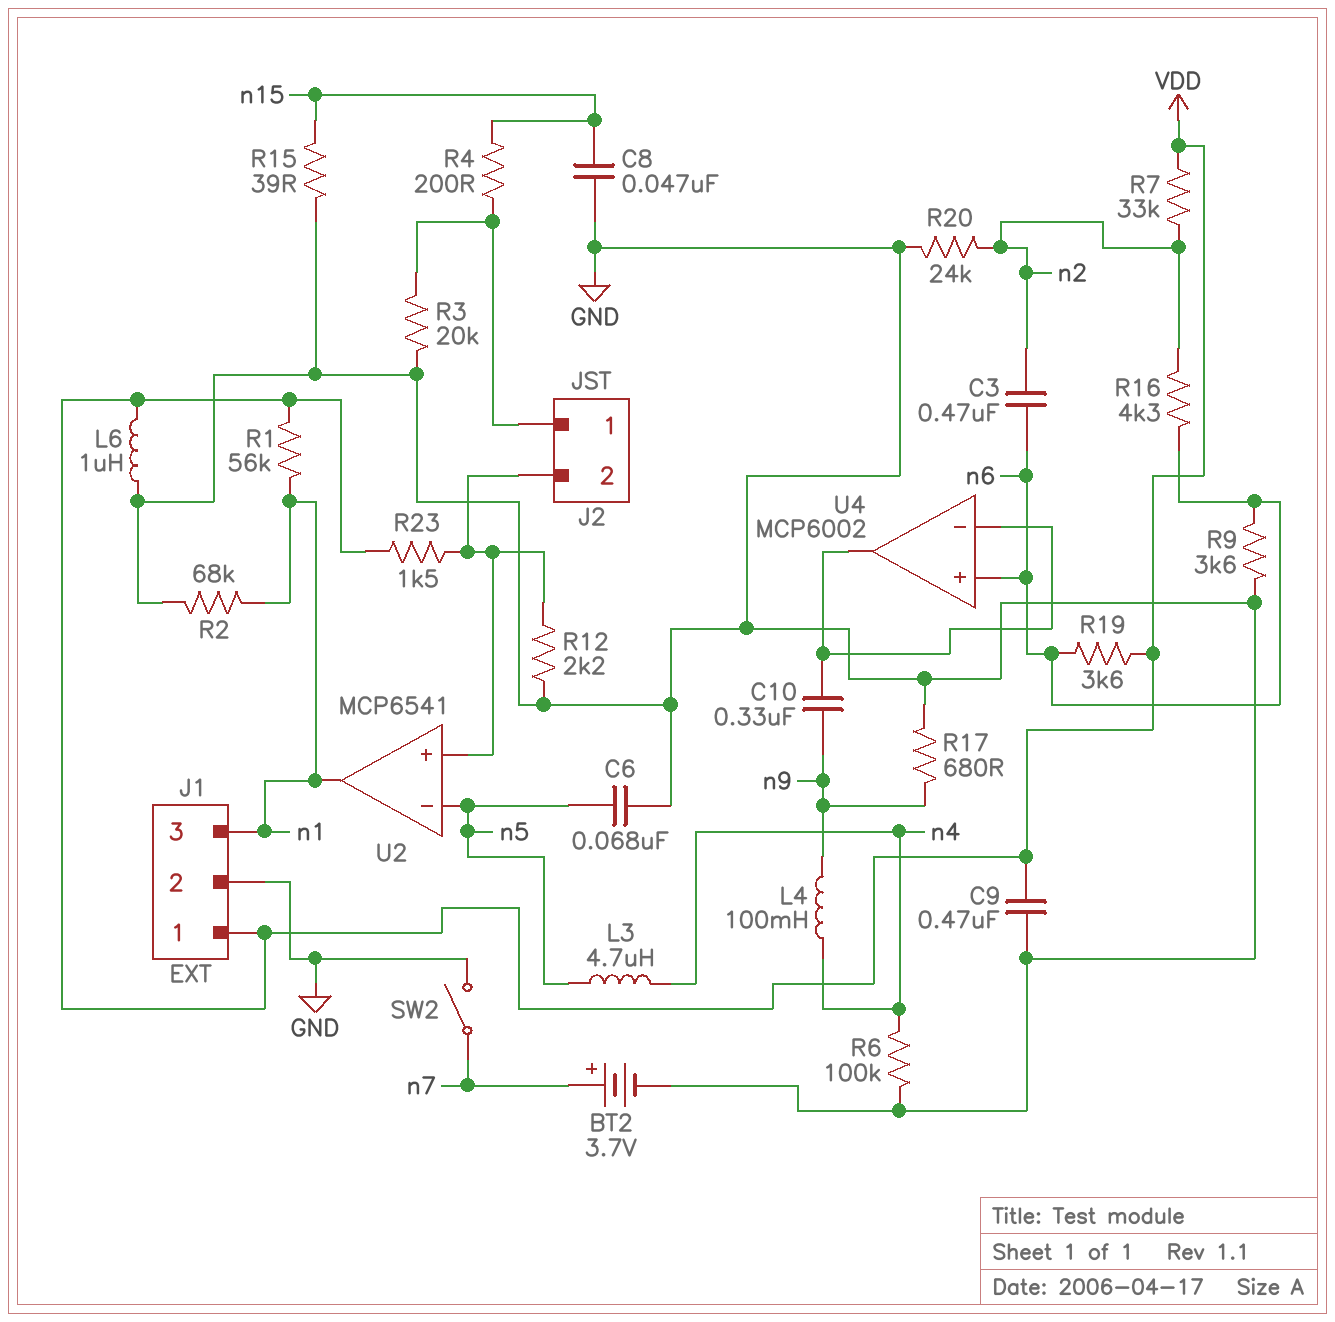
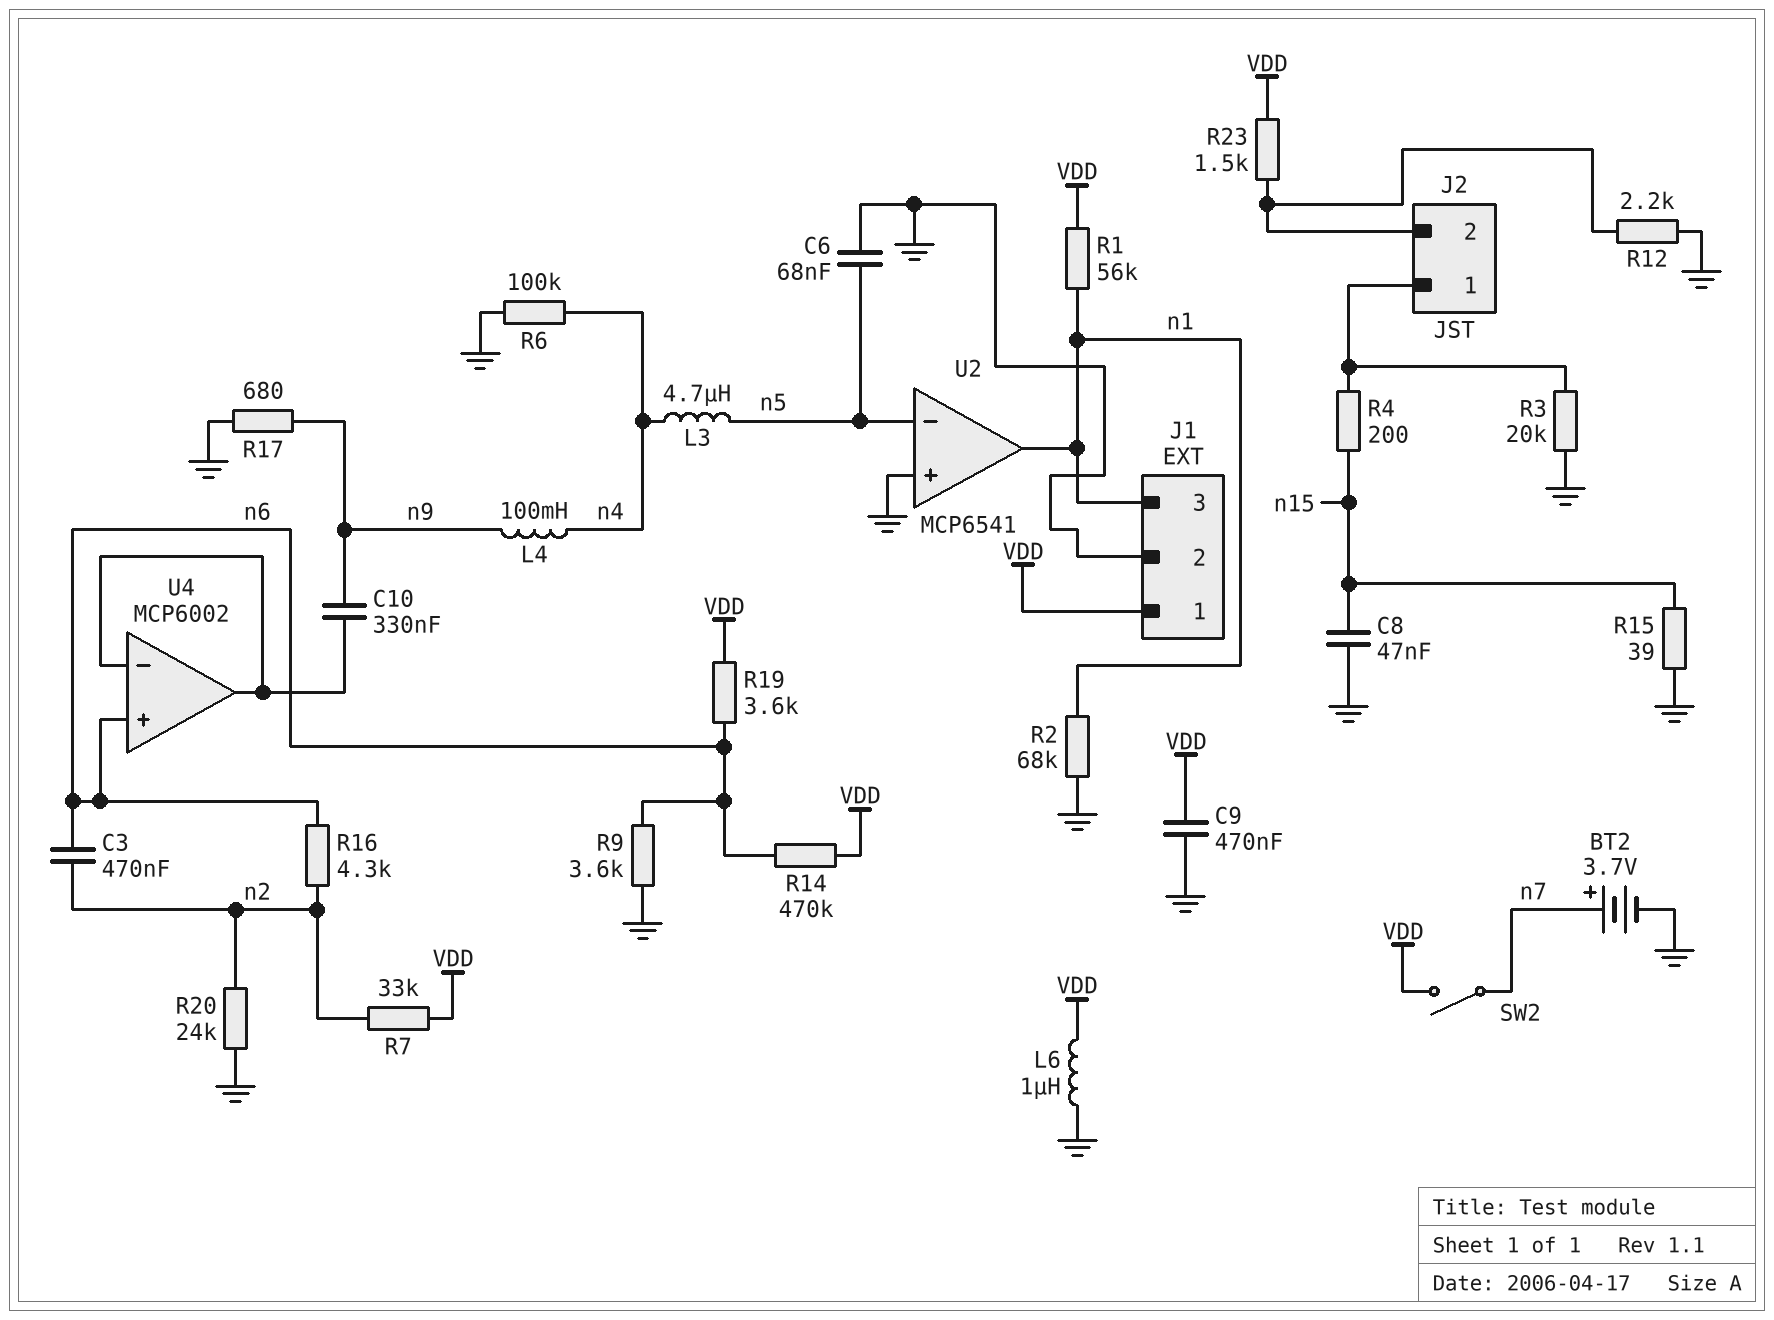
R14: none -> 470k (VDD, n6)
SW2: switch (GND, n7) -> switch (VDD, n7)
U2 pin in+: J2/2 -> GND

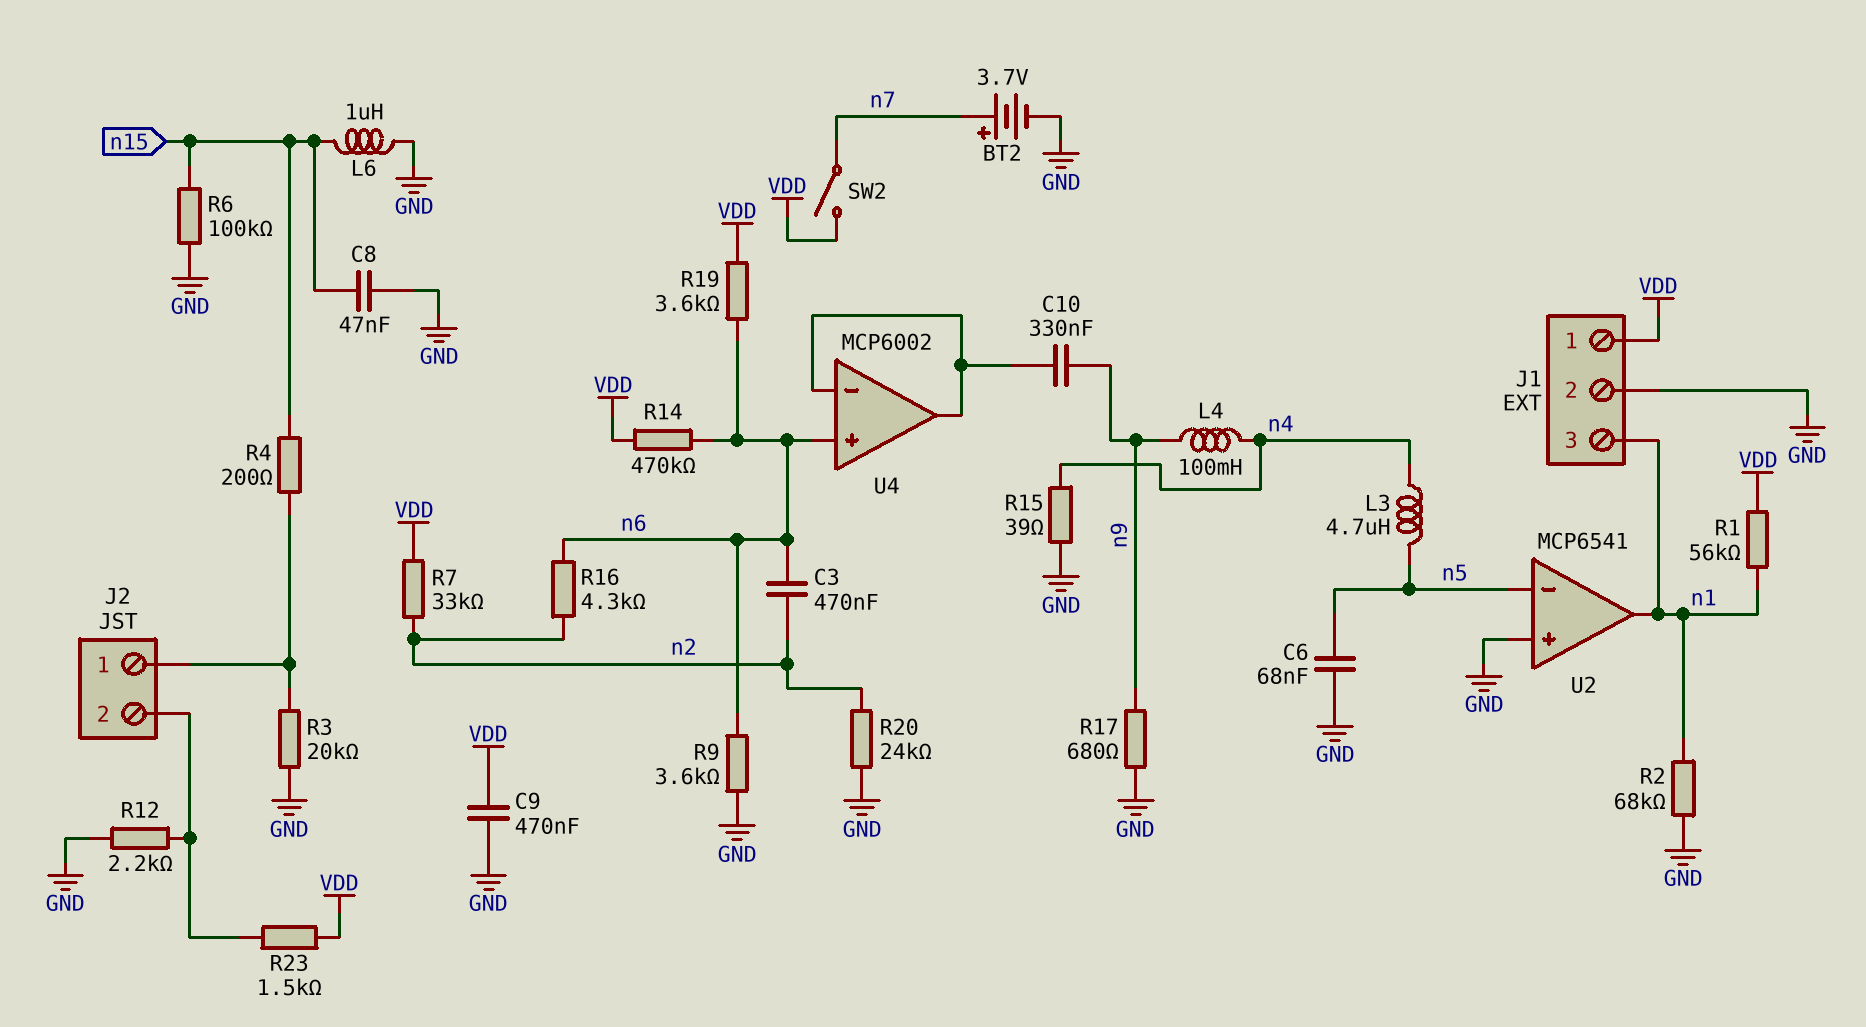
L6: 1uH (GND, VDD) -> 1uH (GND, n15)
R6: 100k (GND, n4) -> 100k (GND, n15)
R15: 39 (GND, n15) -> 39 (GND, n4)

